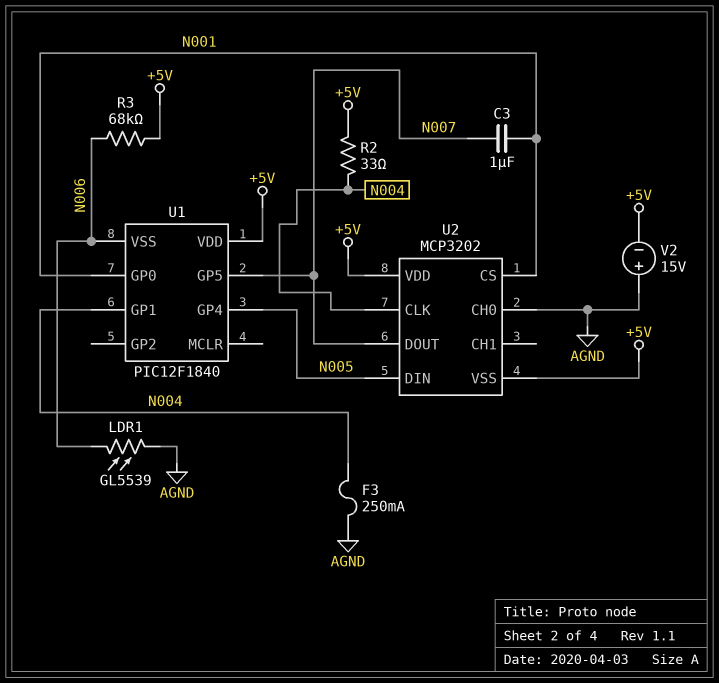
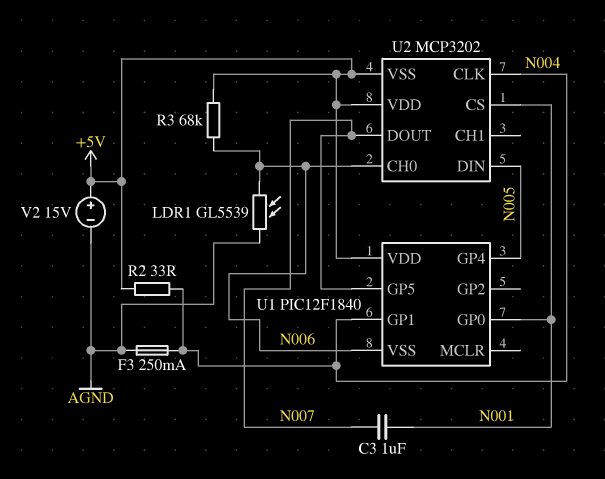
U2 pin CH0: AGND -> N006
V2: 15V (plus AGND, minus +5V) -> 15V (plus +5V, minus AGND)

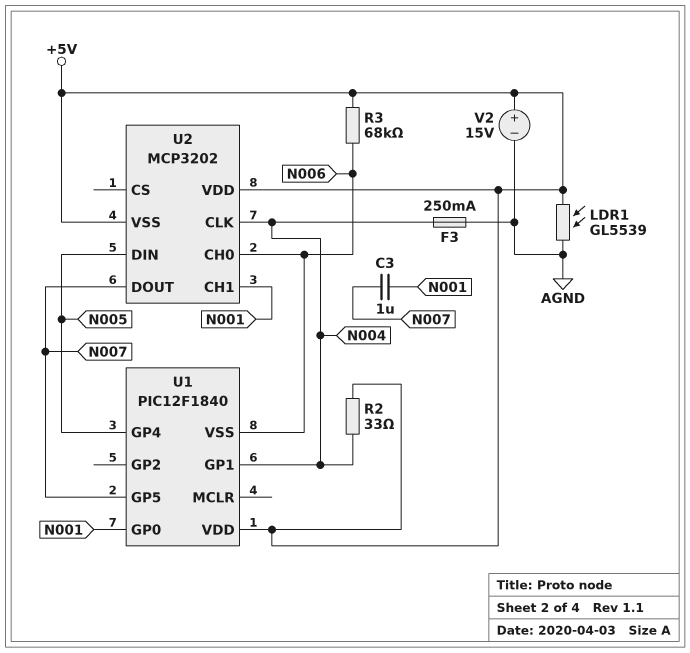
LDR1: GL5539 (AGND, N006) -> GL5539 (+5V, AGND)
U2 pin CH1: none -> N001
U2 pin CS: N001 -> none

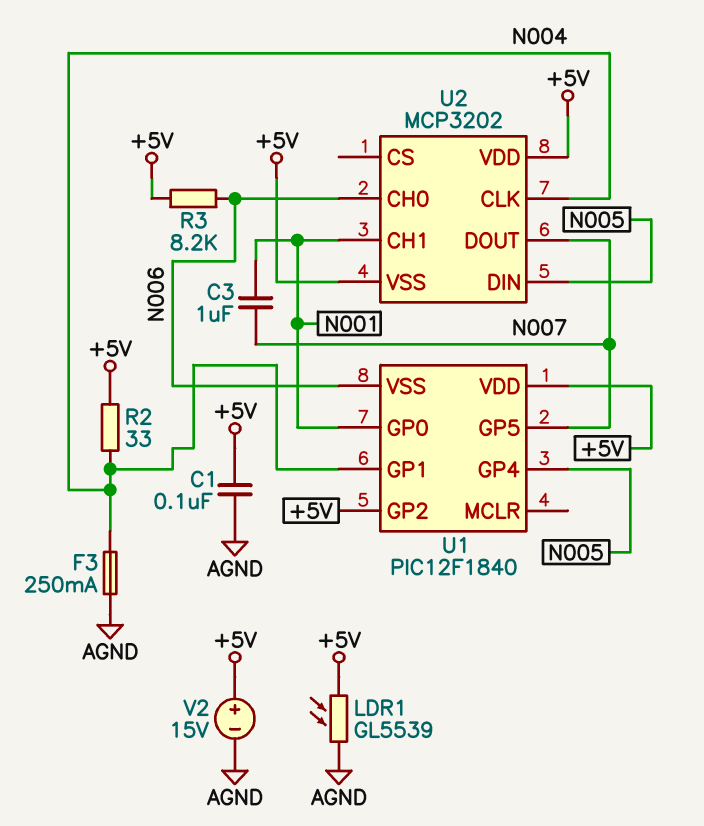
C1: none -> 100nF (+5V, AGND)
R3: 68k (+5V, N006) -> 8.2k (+5V, N006)
U1 pin GP2: none -> +5V

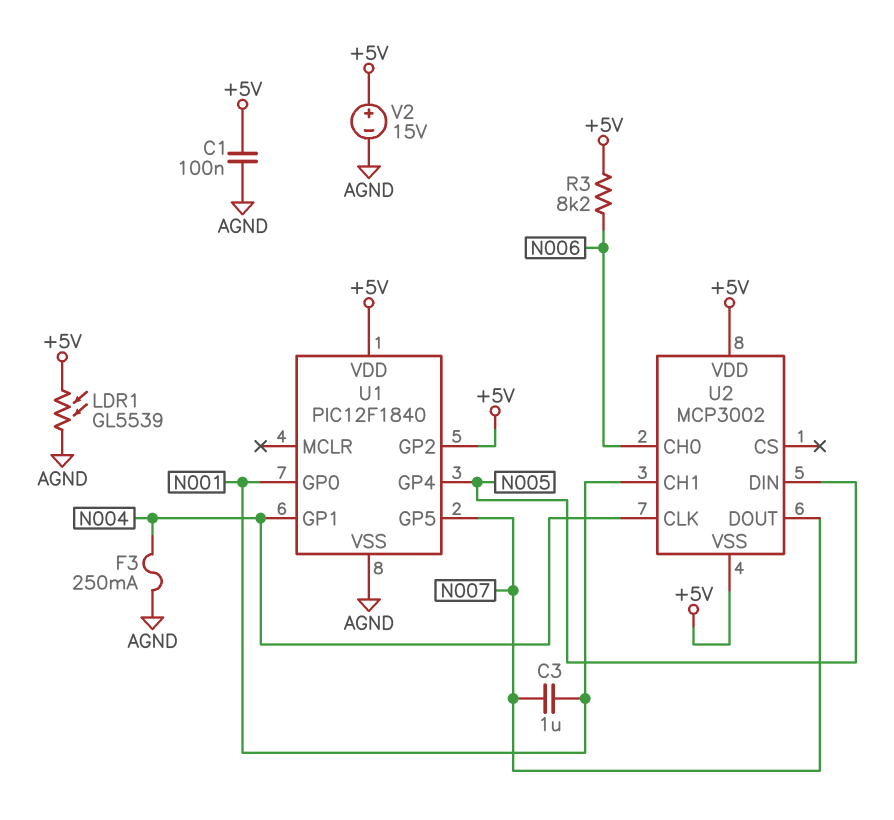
R2: 33 (+5V, N004) -> none
U1 pin VSS: N006 -> AGND
U2: MCP3202 -> MCP3002

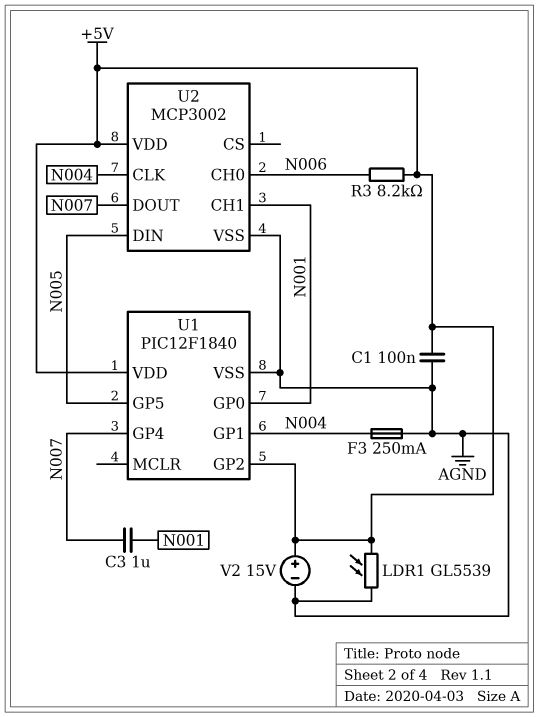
U1 pin GP4: N005 -> N007
U1 pin GP5: N007 -> N005
U2 pin VSS: +5V -> AGND

